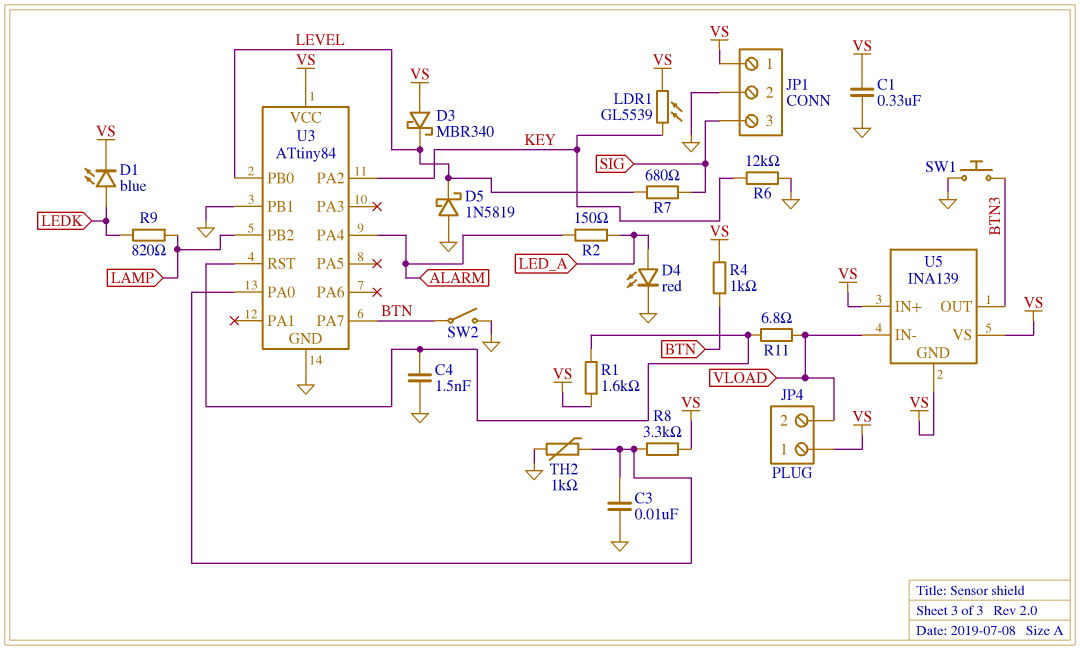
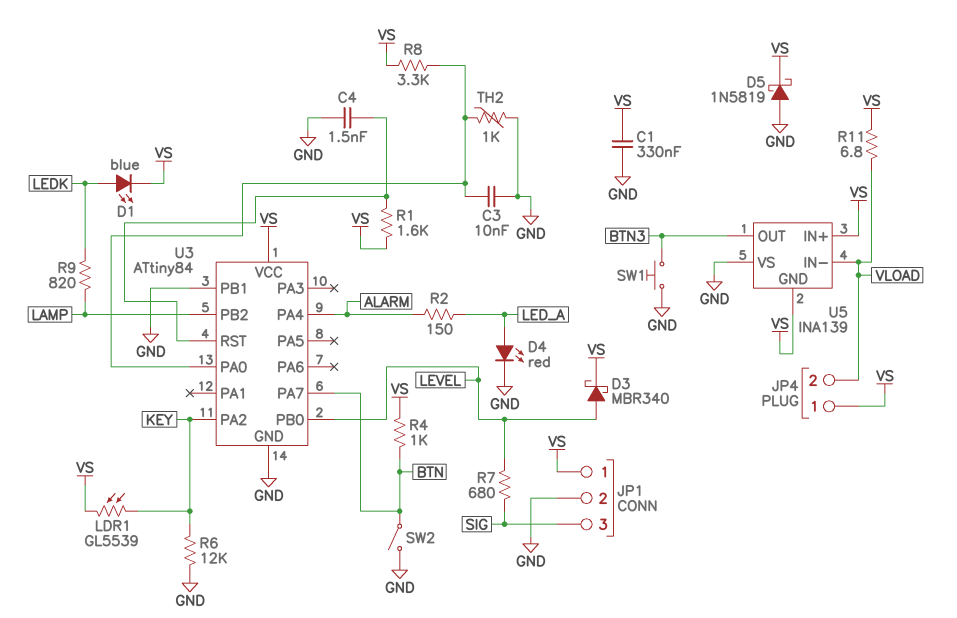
D3: schottky MBR340 (A VS, K LEVEL) -> schottky MBR340 (A LEVEL, K VS)
D5: schottky 1N5819 (A GND, K LEVEL) -> schottky 1N5819 (A GND, K VS)
R11: 6.8 (U3/RST, VLOAD) -> 6.8 (VLOAD, VS)
U5 pin VS: VS -> GND

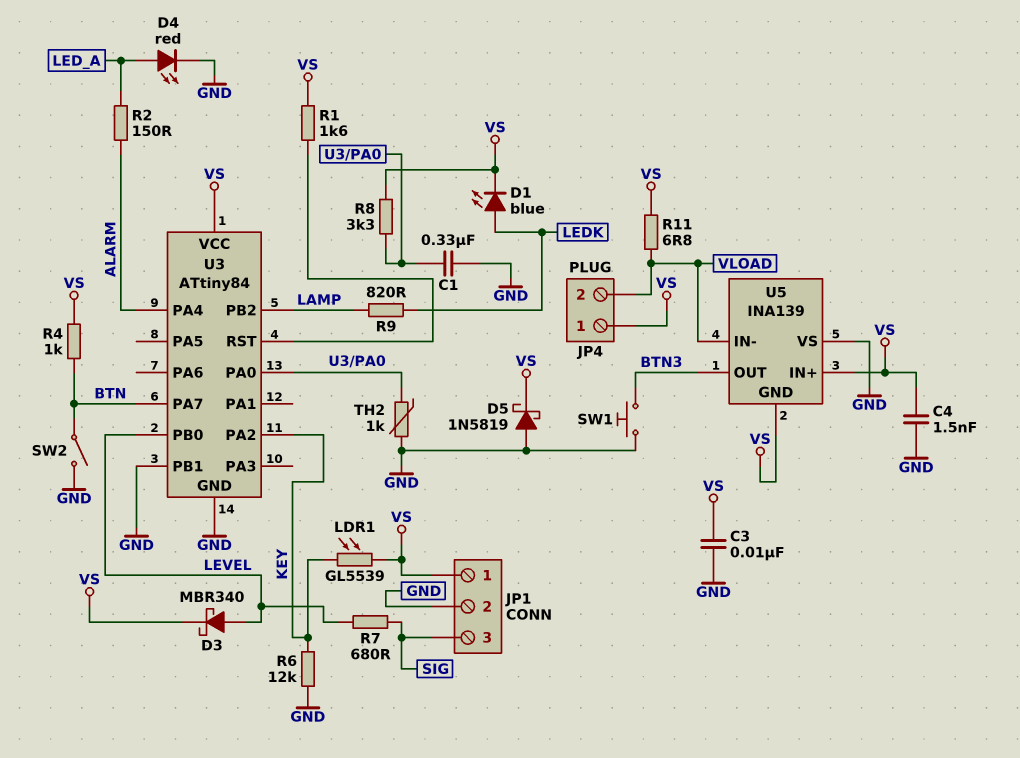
C1: 330nF (GND, VS) -> 330nF (GND, U3/PA0)
C3: 10nF (GND, U3/PA0) -> 10nF (GND, VS)
C4: 1.5nF (GND, U3/RST) -> 1.5nF (GND, VS)

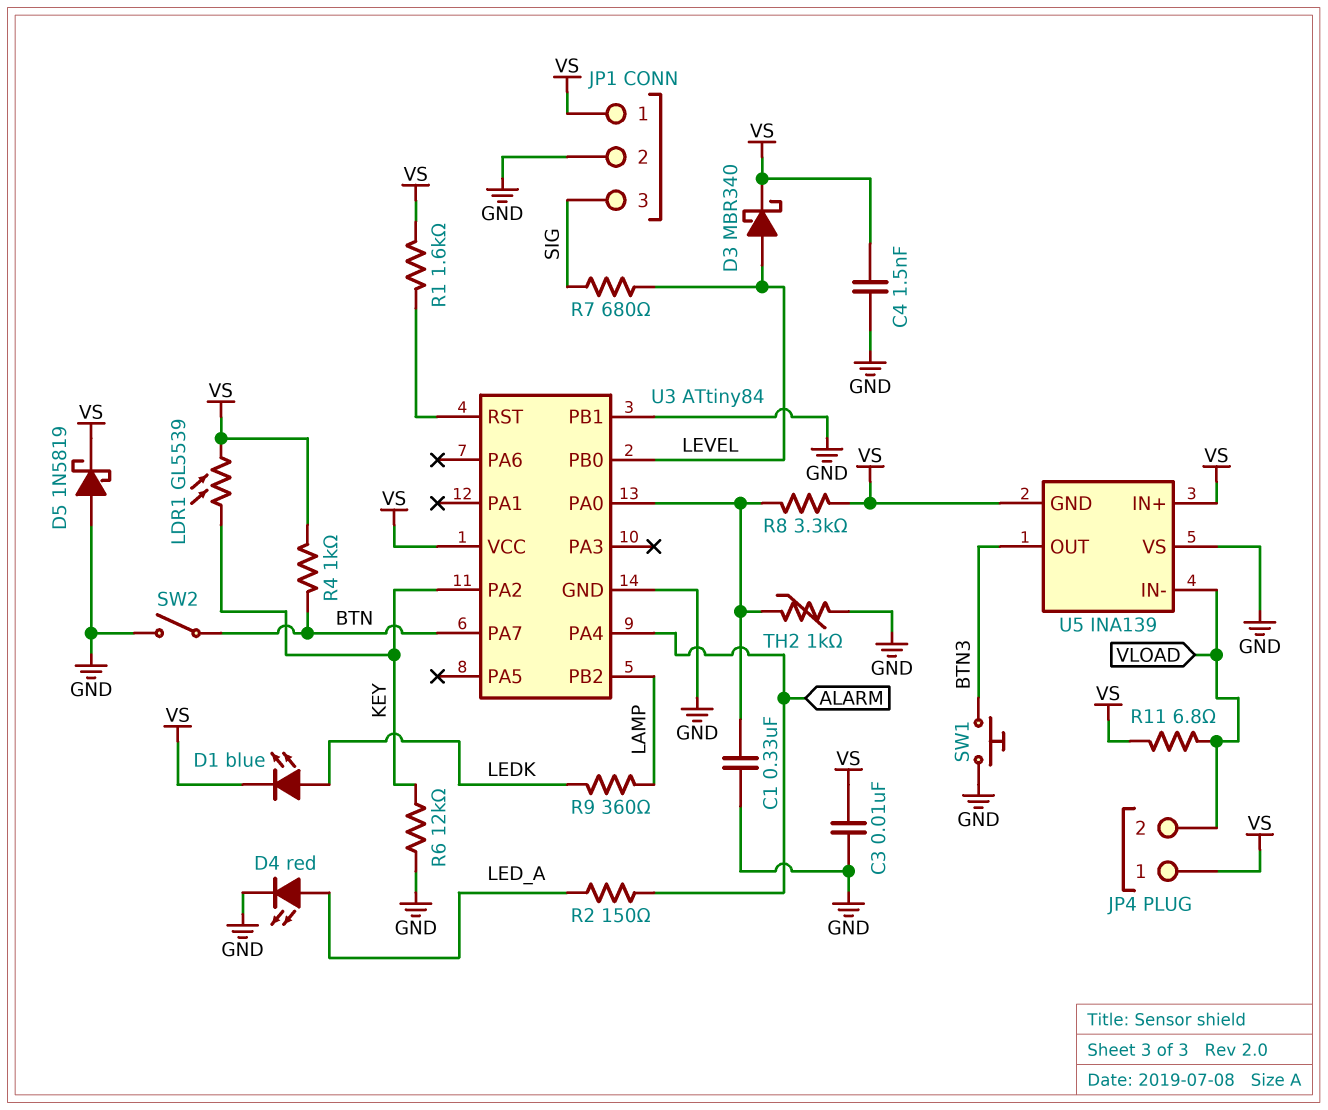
R9: 820 (LAMP, LEDK) -> 360 (LAMP, LEDK)

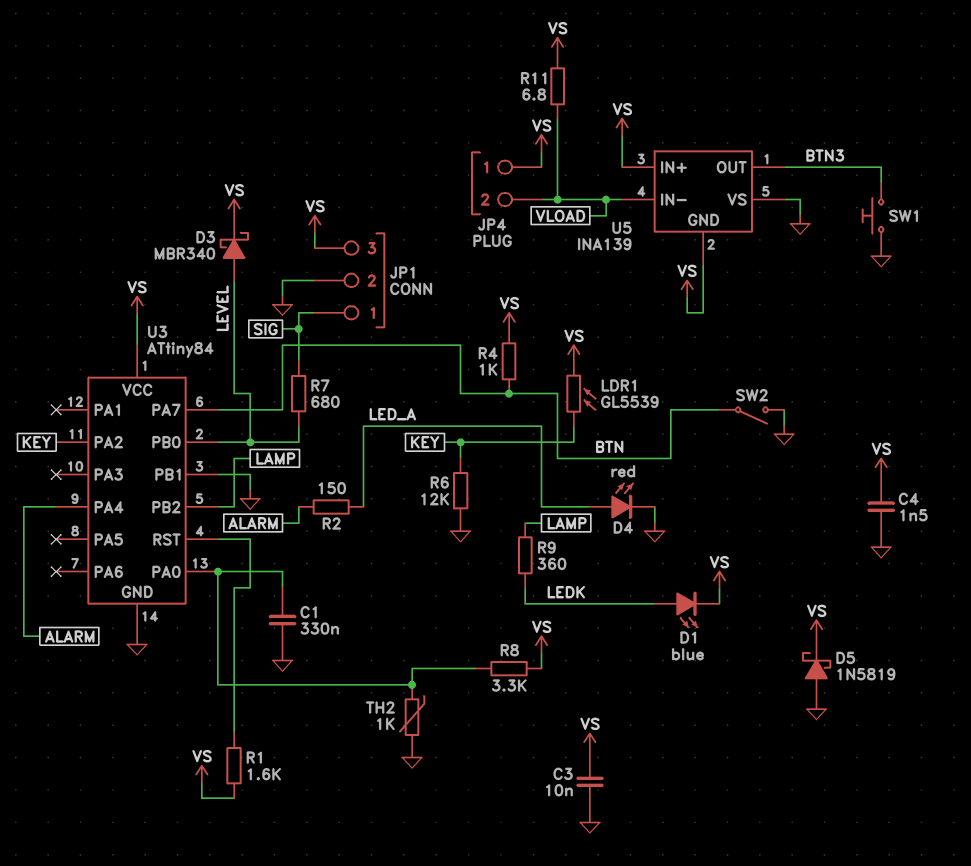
JP1 pin 1: VS -> SIG
JP1 pin 3: SIG -> VS

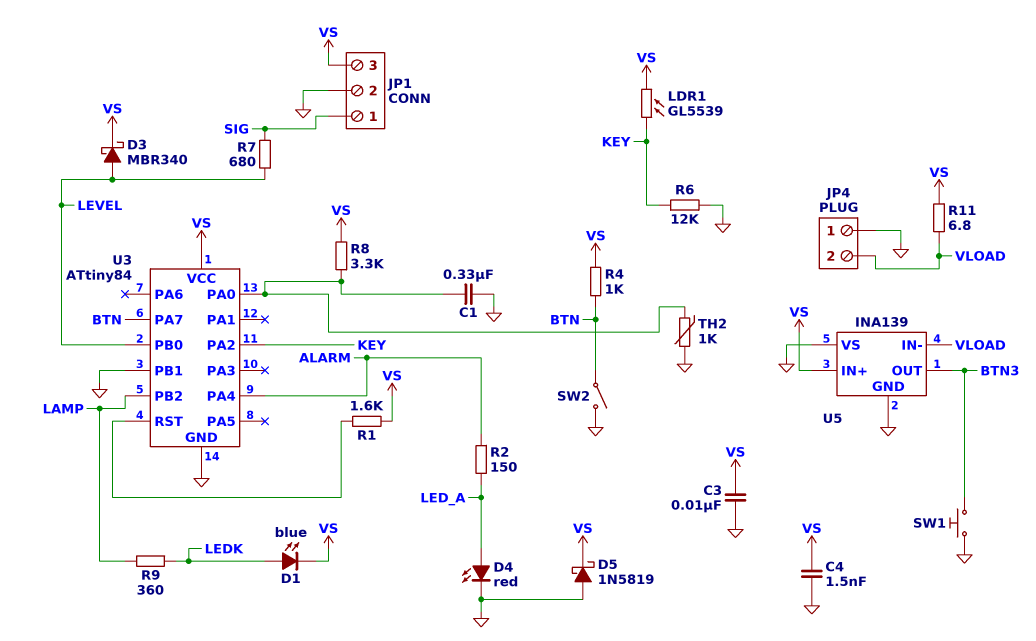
JP4 pin 1: VS -> GND
U5 pin GND: VS -> GND

